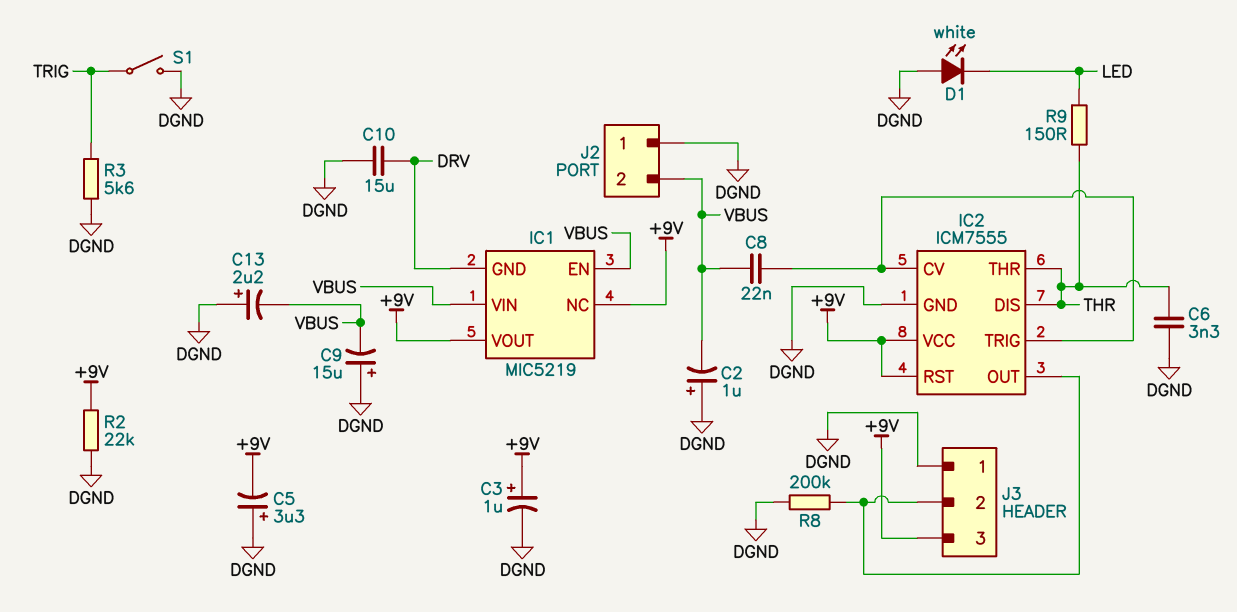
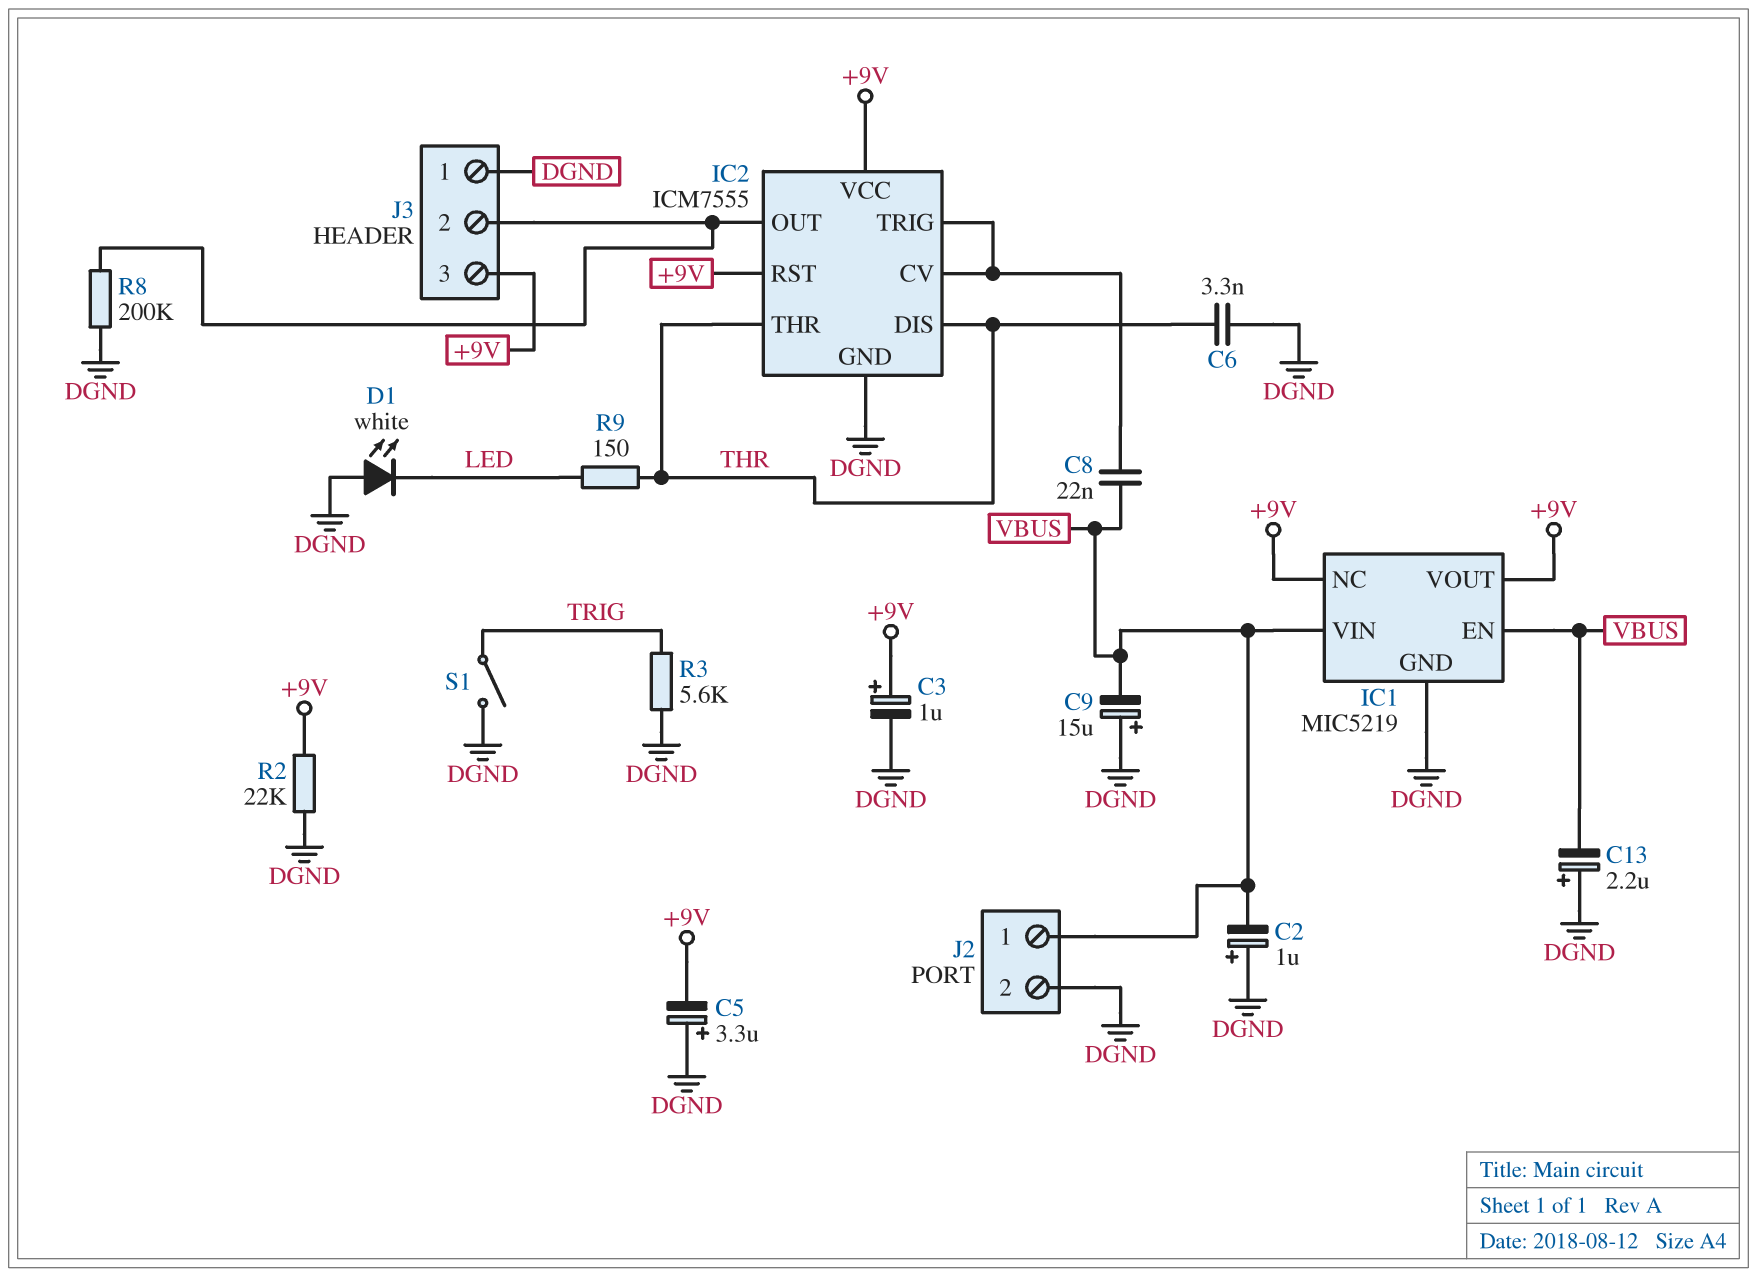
C10: 15uF (DGND, DRV) -> none
IC1 pin GND: DRV -> DGND
J2 pin 1: DGND -> VBUS
J2 pin 2: VBUS -> DGND

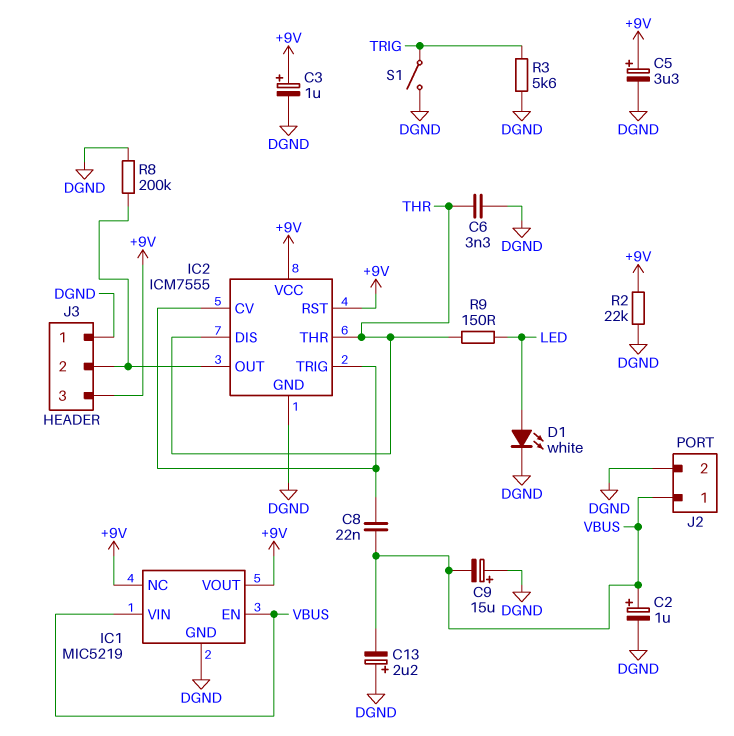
C2: 1uF (plus DGND, minus VBUS) -> 1uF (plus VBUS, minus DGND)
C5: 3.3uF (plus DGND, minus +9V) -> 3.3uF (plus +9V, minus DGND)
D1: LED white (A DGND, K LED) -> LED white (A LED, K DGND)

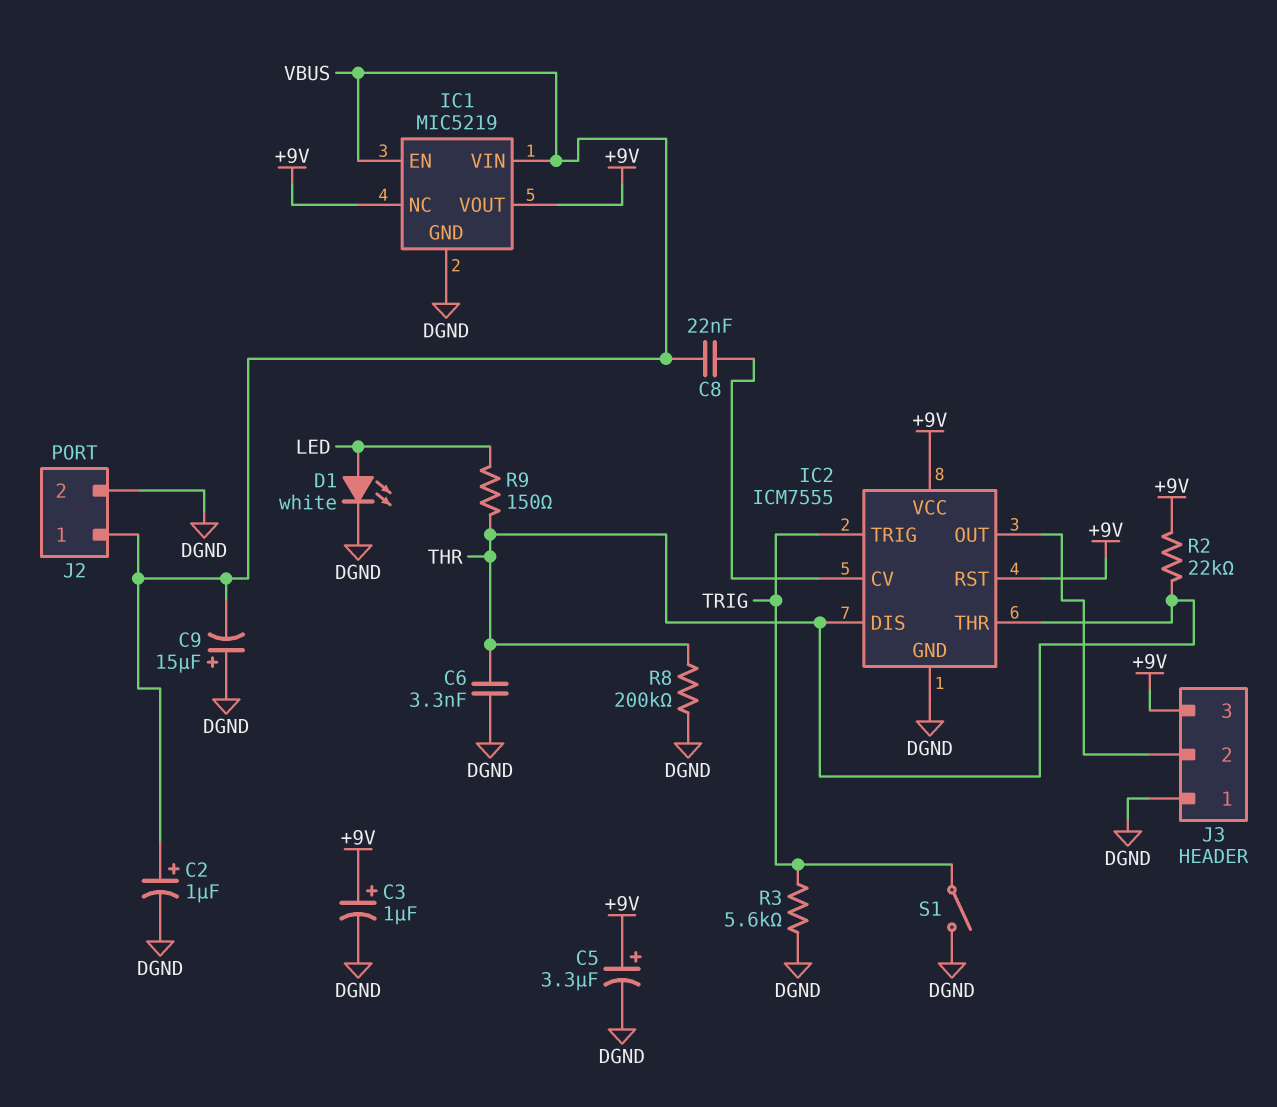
C13: 2.2uF (plus DGND, minus VBUS) -> none
IC2 pin TRIG: IC2/CV -> TRIG
R2: 22k (+9V, DGND) -> 22k (+9V, THR)
R8: 200k (DGND, IC2/OUT) -> 200k (DGND, THR)

